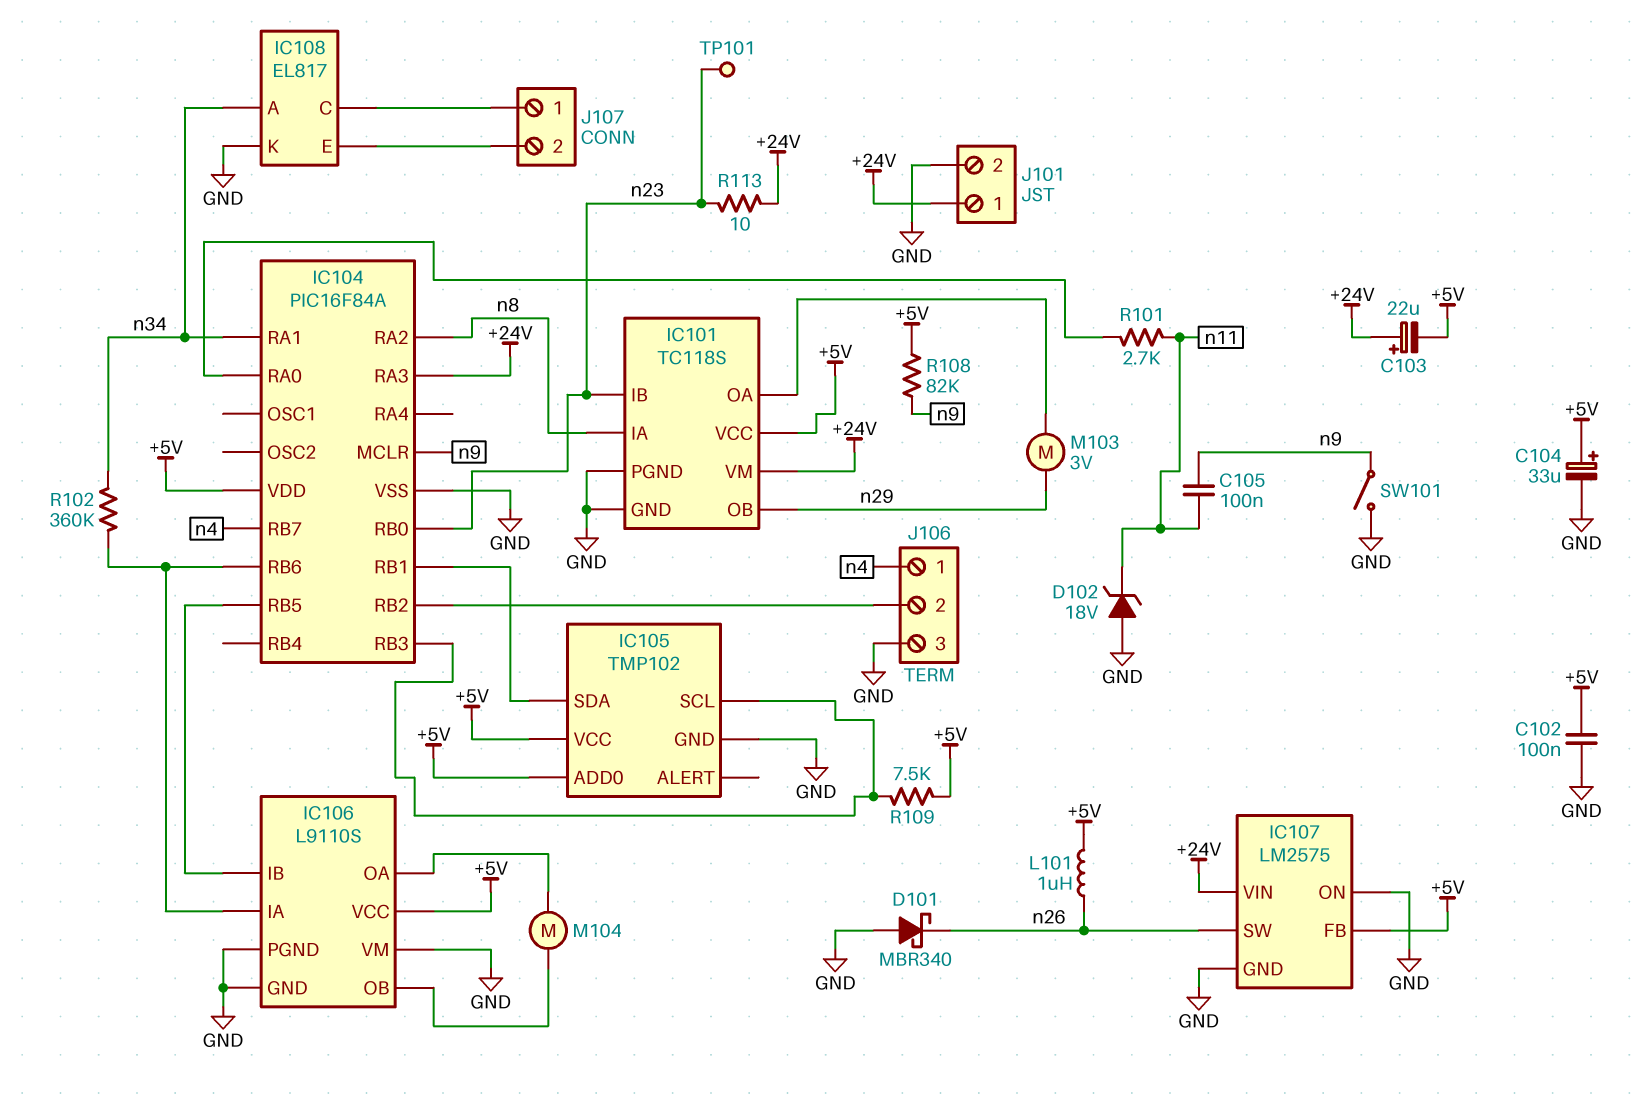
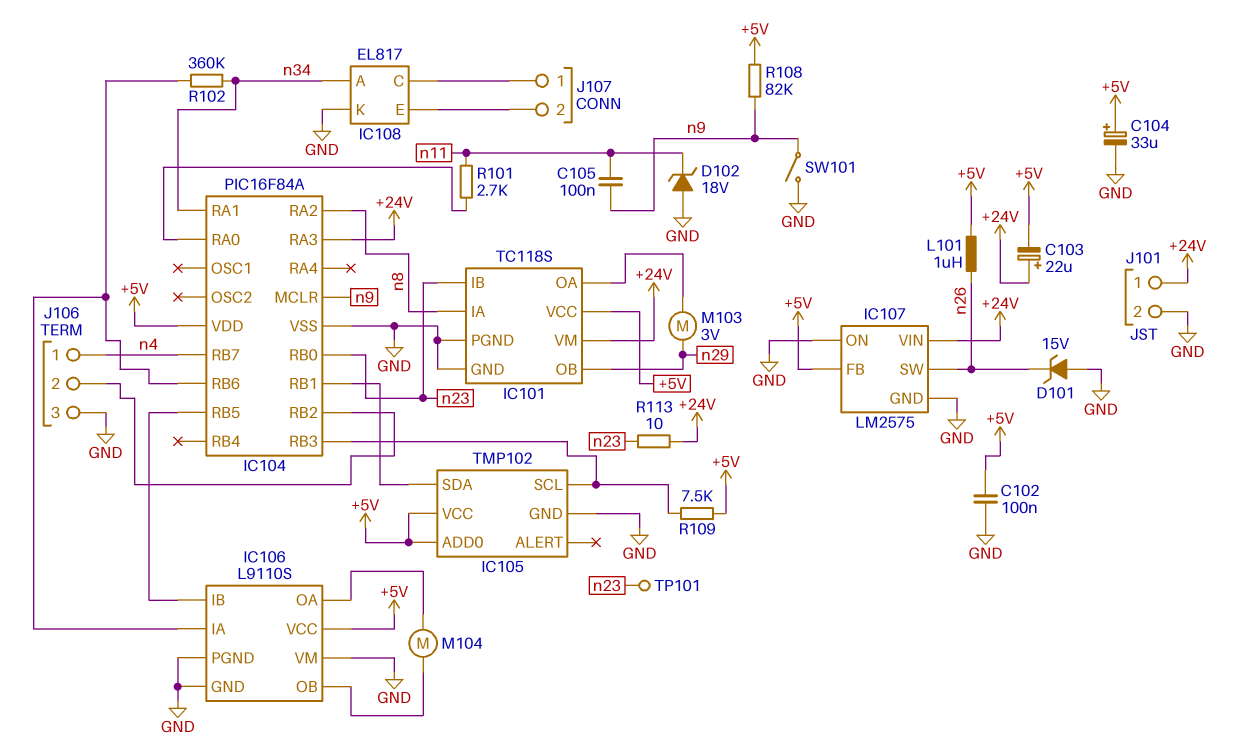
D101: schottky MBR340 (A GND, K n26) -> zener 15V (A GND, K n26)

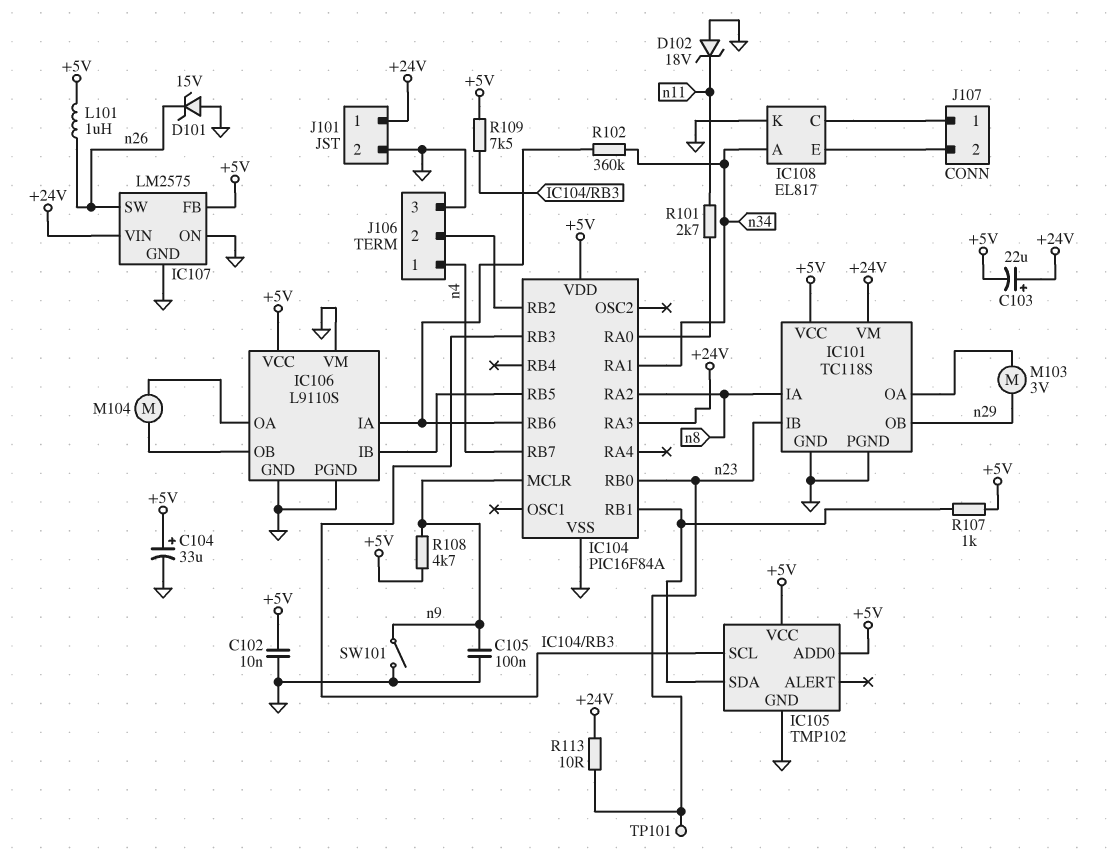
C102: 100nF (+5V, GND) -> 10nF (+5V, GND)
C105: 100nF (n9, n11) -> 100nF (GND, n9)
R107: none -> 1k (+5V, IC104/RB1)
R108: 82k (+5V, n9) -> 4.7k (+5V, n9)

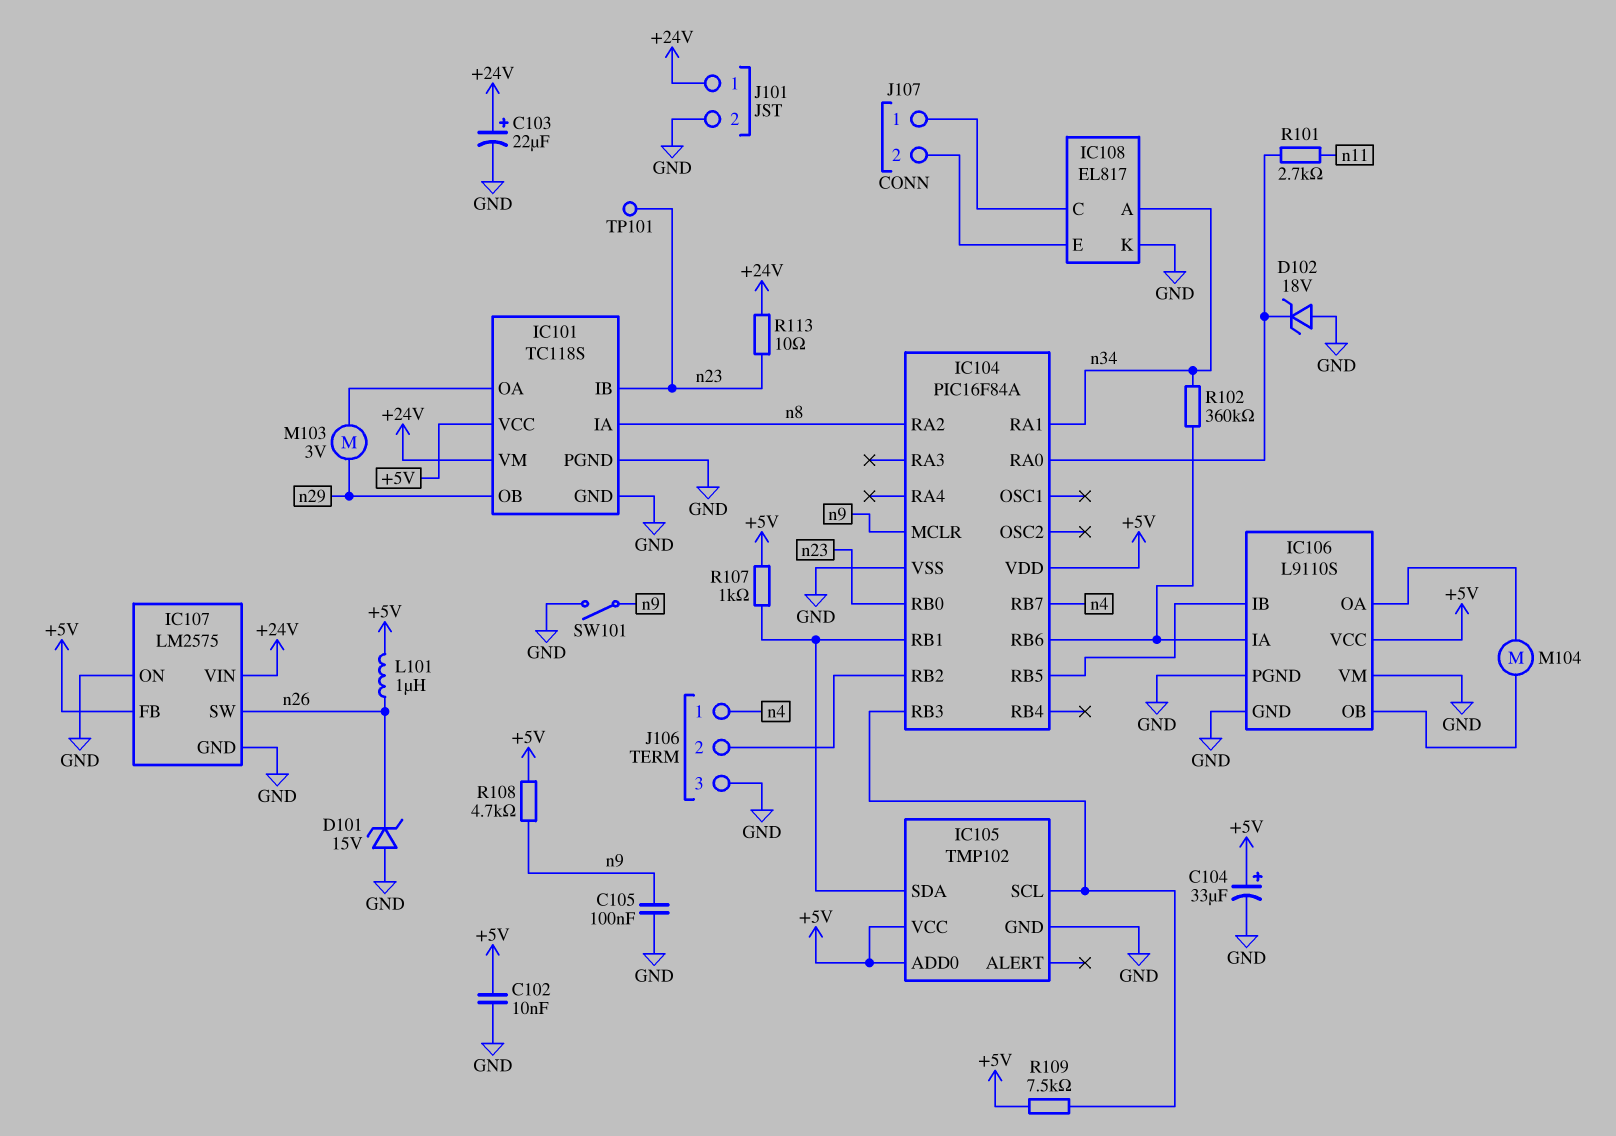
C103: 22uF (plus +24V, minus +5V) -> 22uF (plus +24V, minus GND)
D102: zener 18V (A GND, K n11) -> zener 18V (A GND, K IC104/RA0)
IC104 pin RA3: +24V -> none

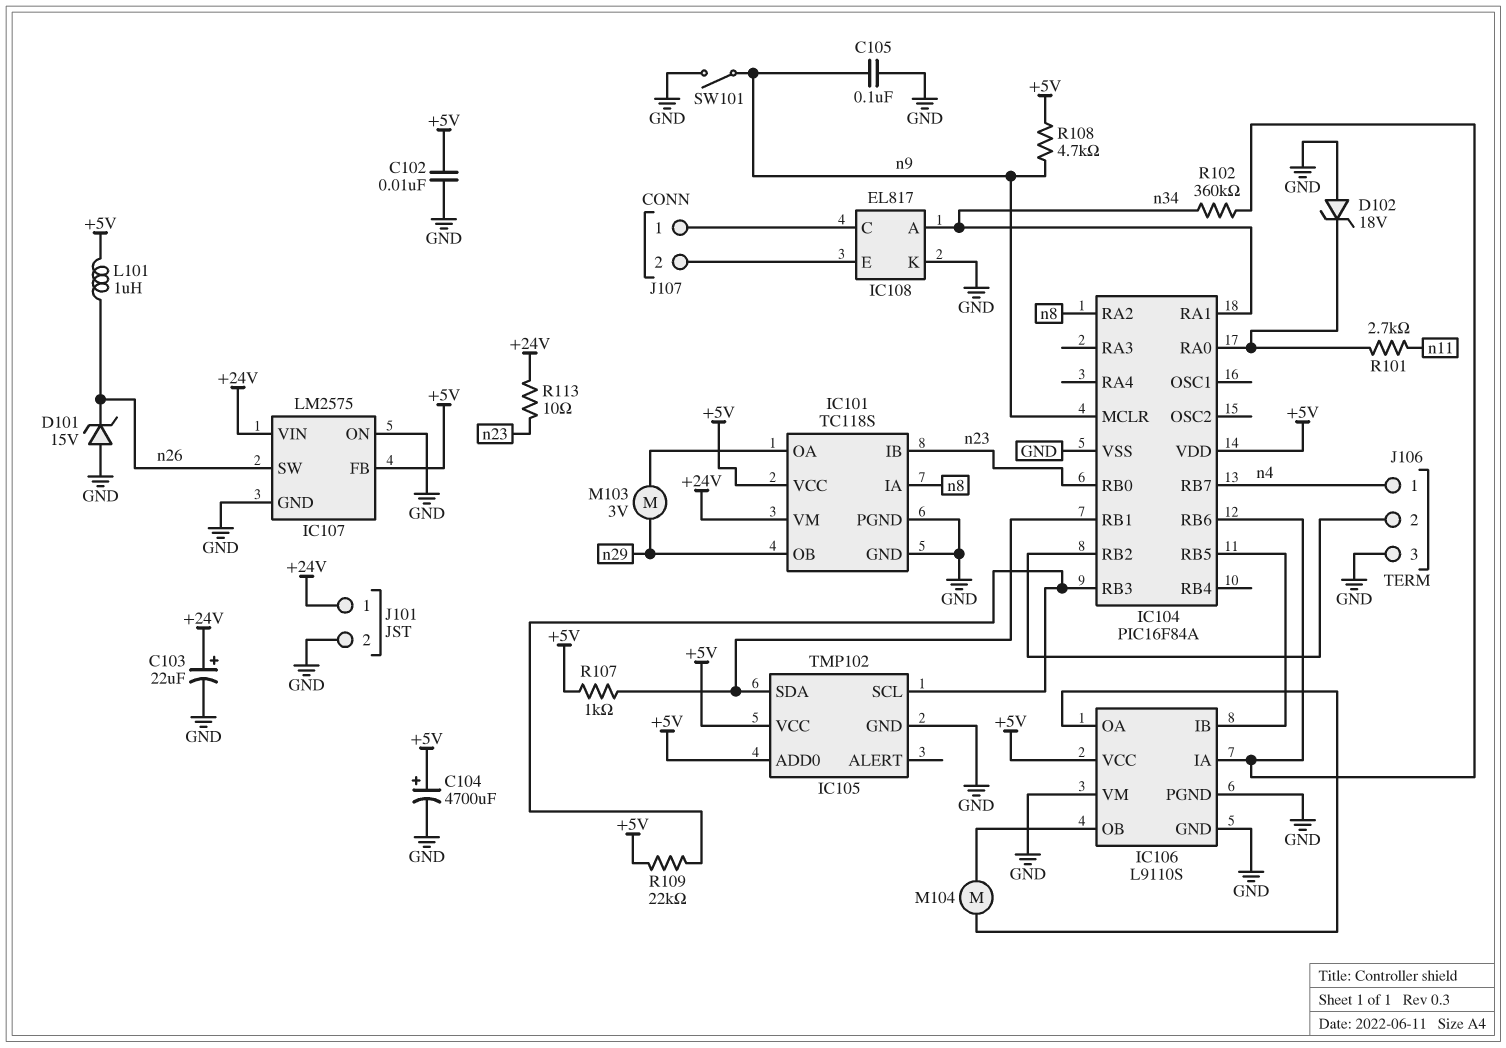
C104: 33uF (plus +5V, minus GND) -> 4700uF (plus +5V, minus GND)
R109: 7.5k (+5V, IC104/RB3) -> 22k (+5V, IC104/RB3)
TP101: test point (n23) -> none

